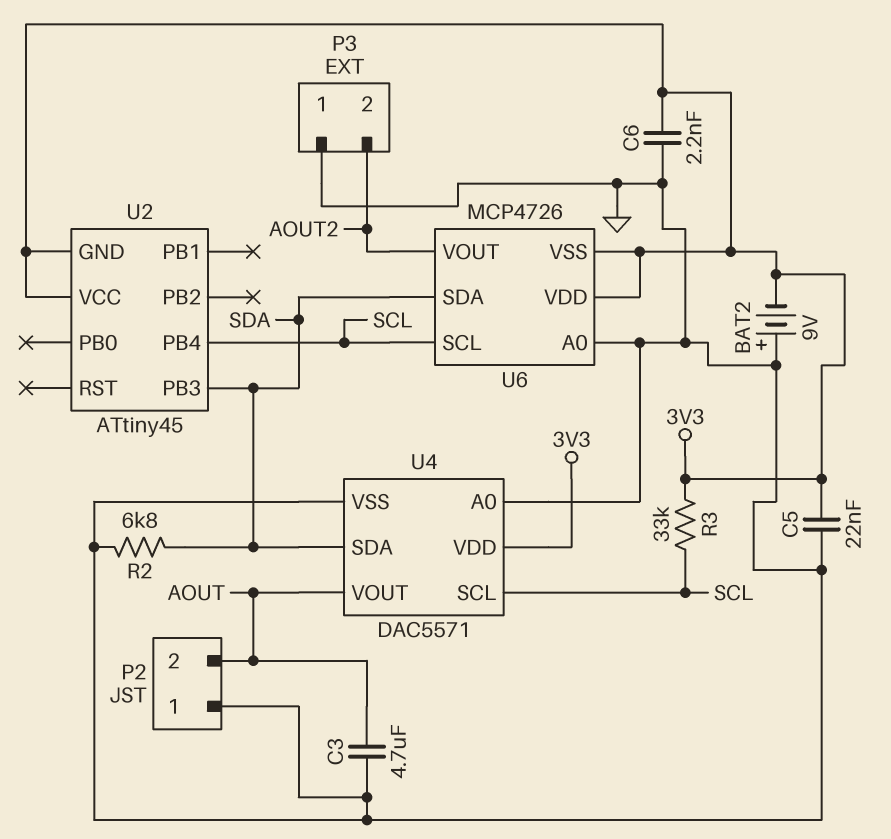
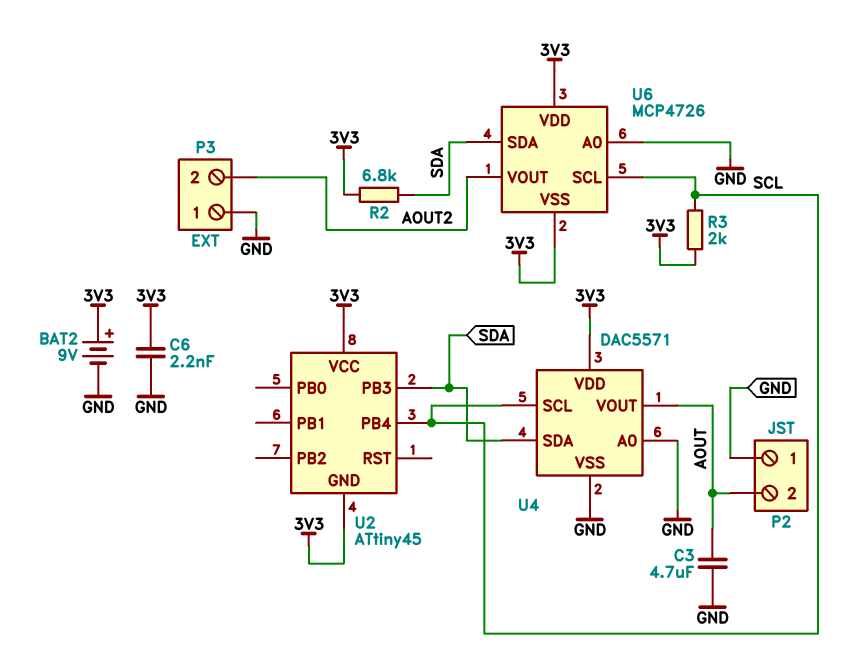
BAT2: 9V (plus GND, minus 3V3) -> 9V (plus 3V3, minus GND)
C5: 22nF (3V3, GND) -> none
R2: 6.8k (GND, SDA) -> 6.8k (3V3, SDA)
R3: 33k (3V3, SCL) -> 2k (3V3, SCL)

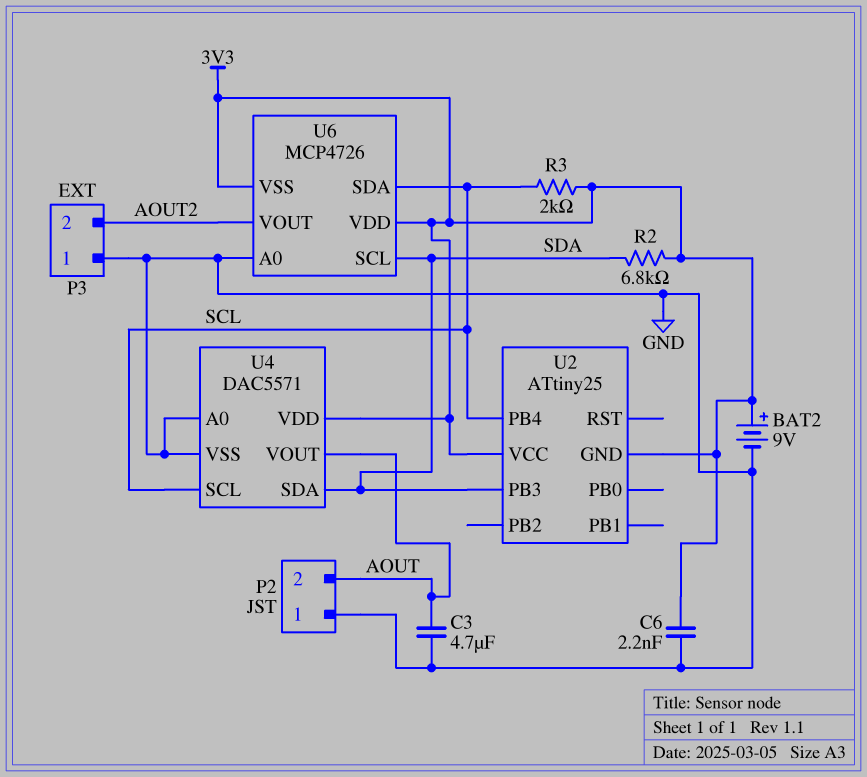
U2: ATtiny45 -> ATtiny25
U6 pin SCL: SCL -> SDA
U6 pin SDA: SDA -> SCL

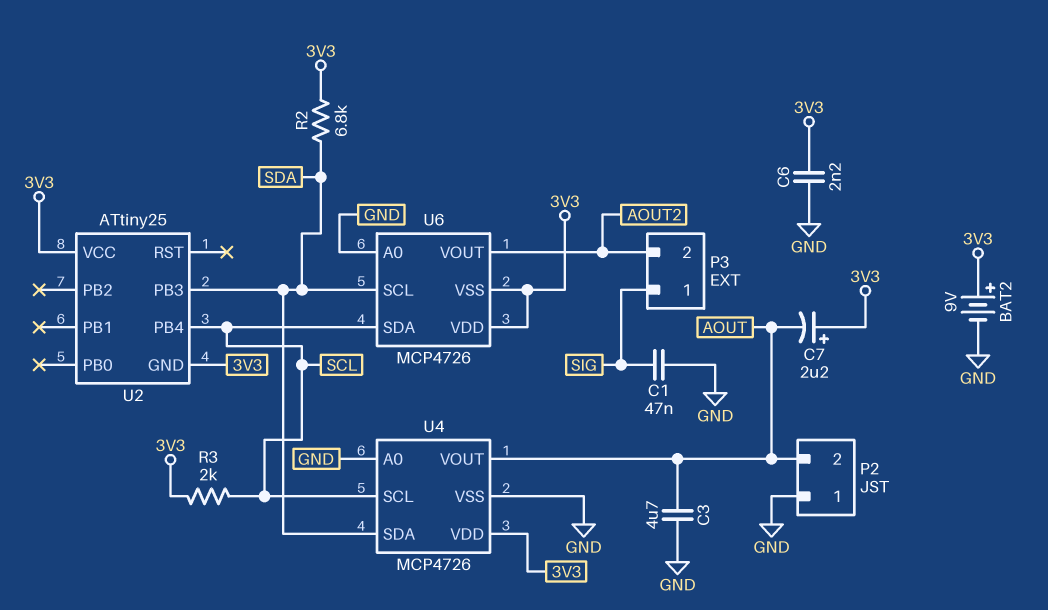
C1: none -> 47nF (GND, SIG)
C7: none -> 2.2uF (plus 3V3, minus AOUT)
P3 pin 1: GND -> SIG
U4: DAC5571 -> MCP4726

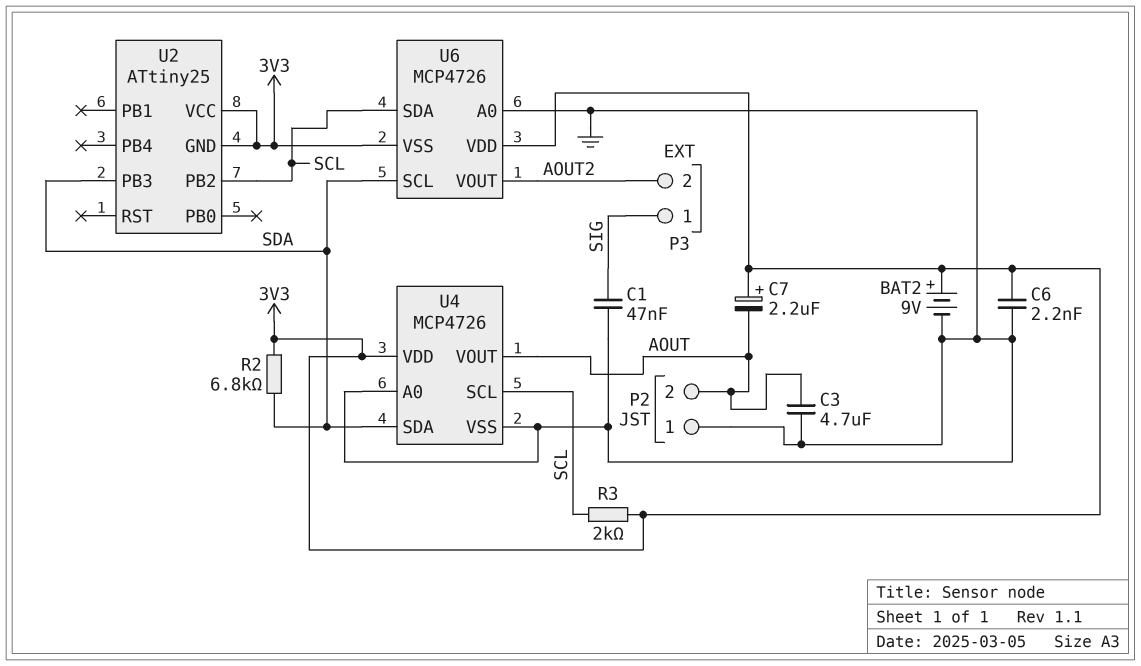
U2 pin PB2: none -> SCL
U2 pin PB4: SCL -> none

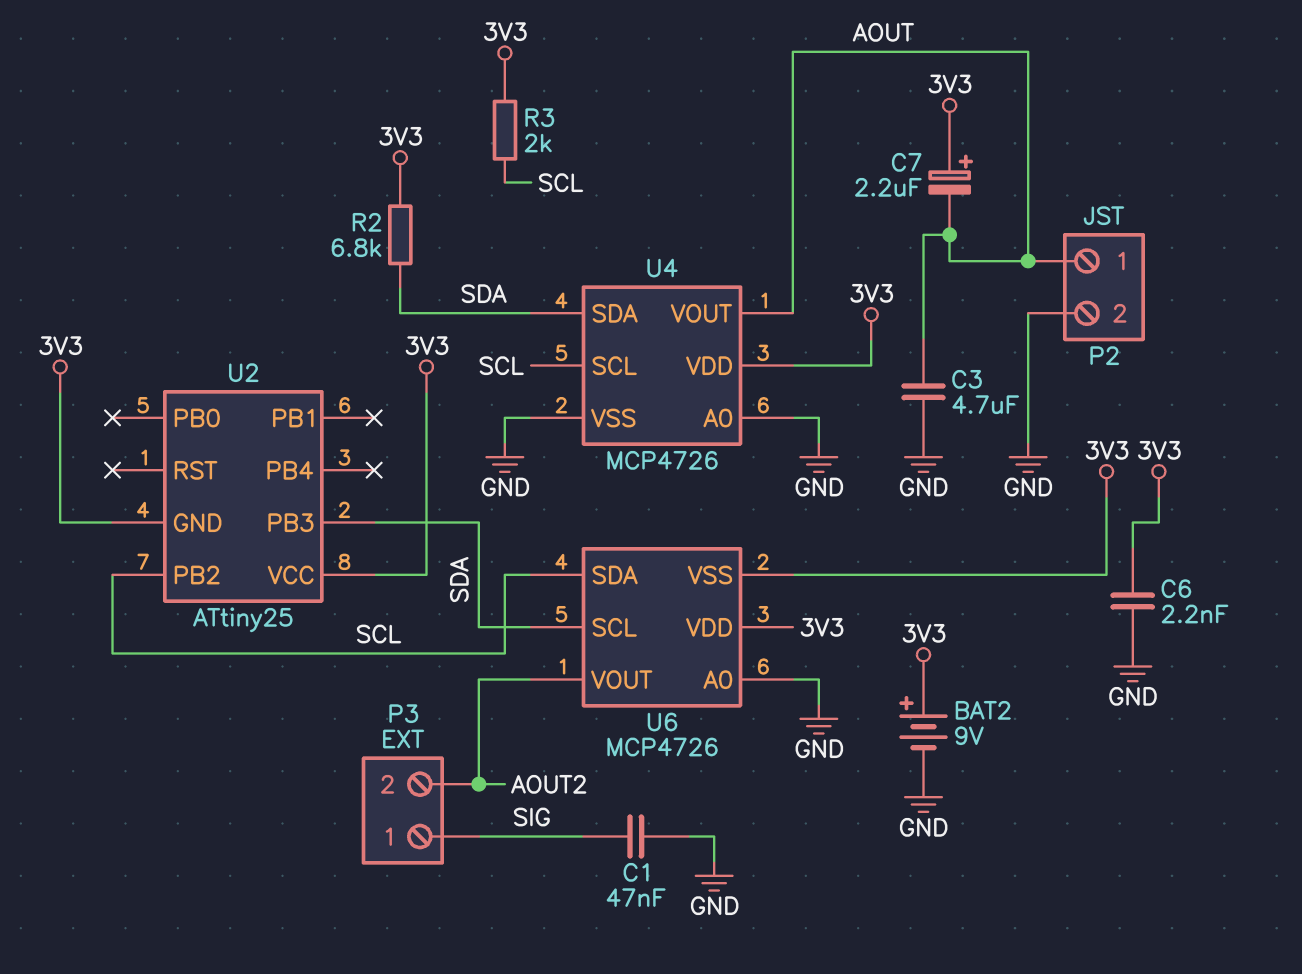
P2 pin 1: GND -> AOUT
P2 pin 2: AOUT -> GND

